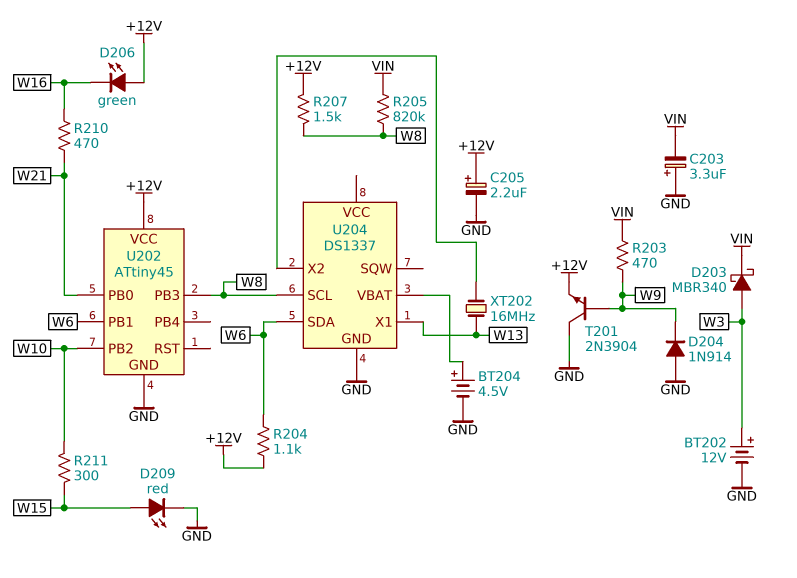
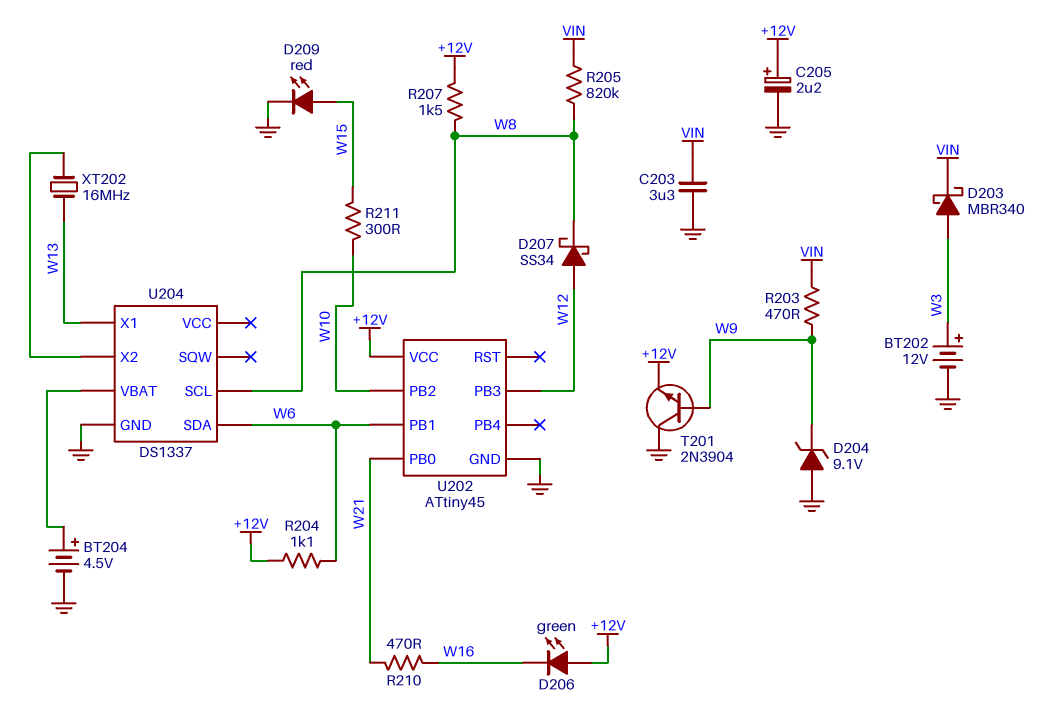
C203: 3.3uF (plus GND, minus VIN) -> 3.3uF (GND, VIN)
D204: diode 1N914 (A GND, K W9) -> zener 9.1V (A GND, K W9)
D207: none -> schottky SS34 (A W12, K W8)
U202 pin PB3: W8 -> W12

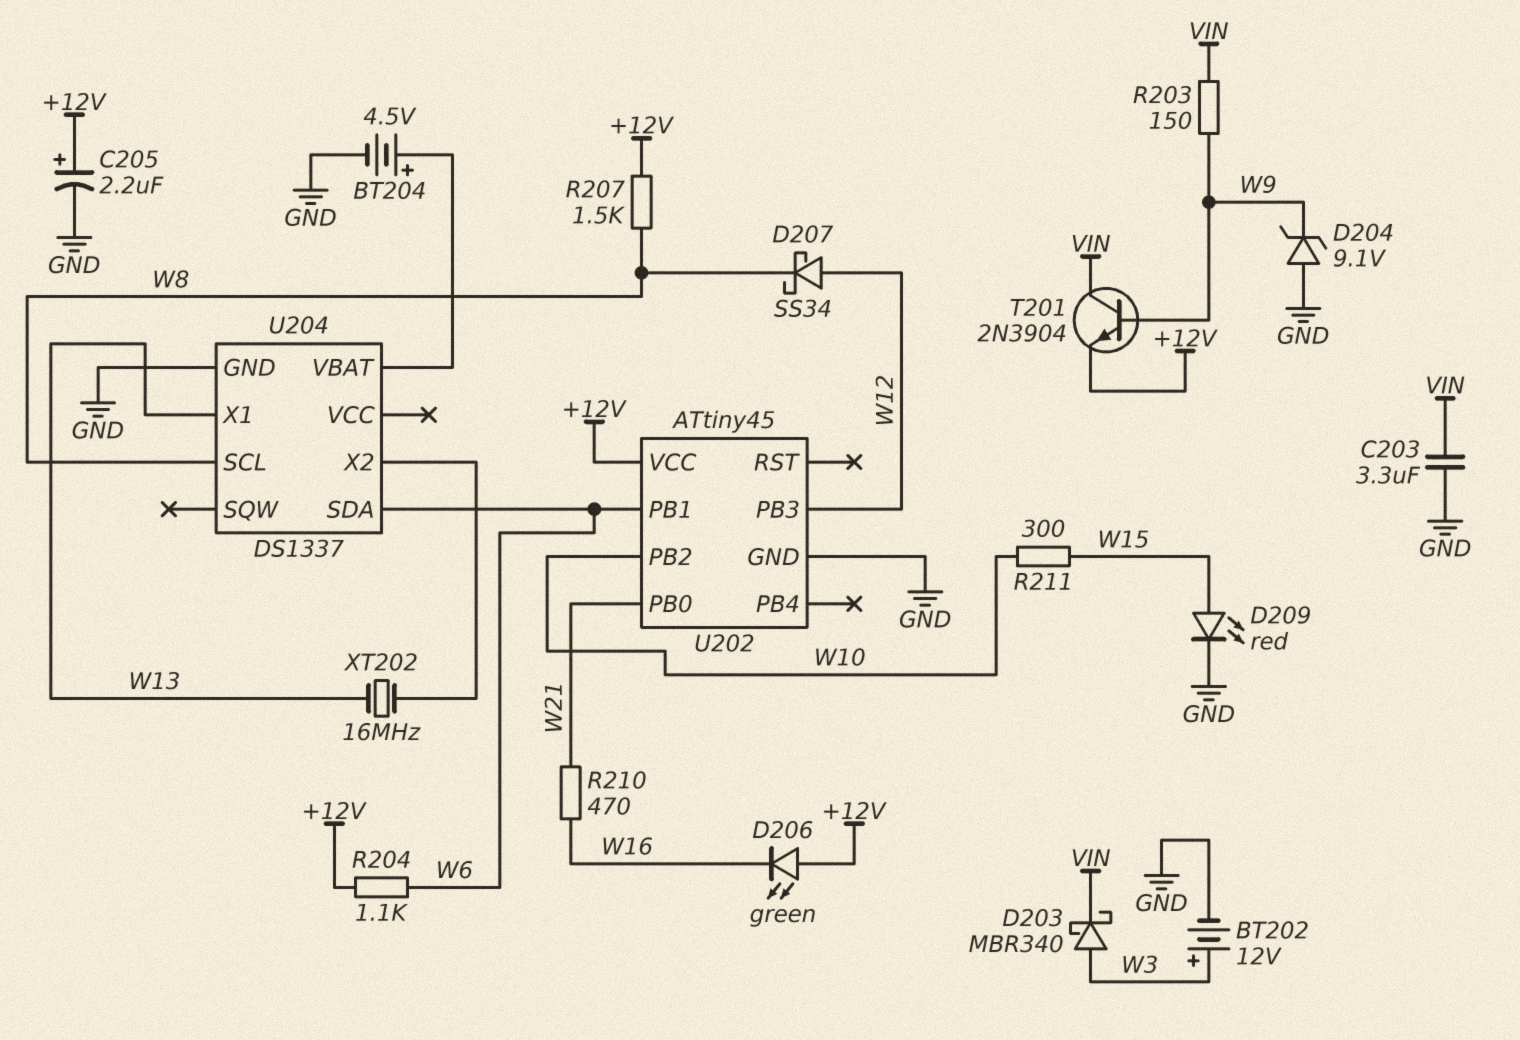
R203: 470 (VIN, W9) -> 150 (VIN, W9)
R205: 820k (VIN, W8) -> none
T201: NPN 2N3904 (B W9, C GND, E +12V) -> NPN 2N3904 (B W9, C VIN, E +12V)

